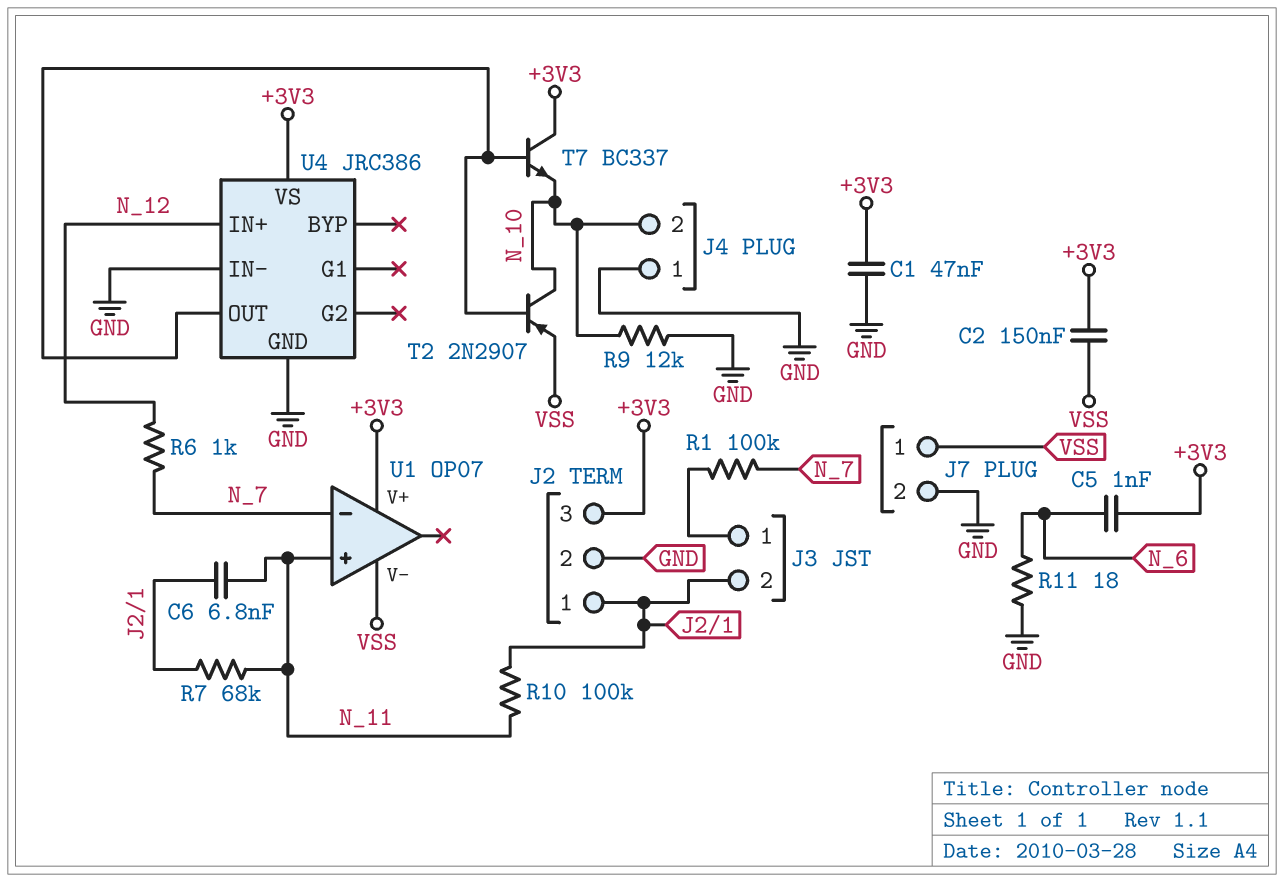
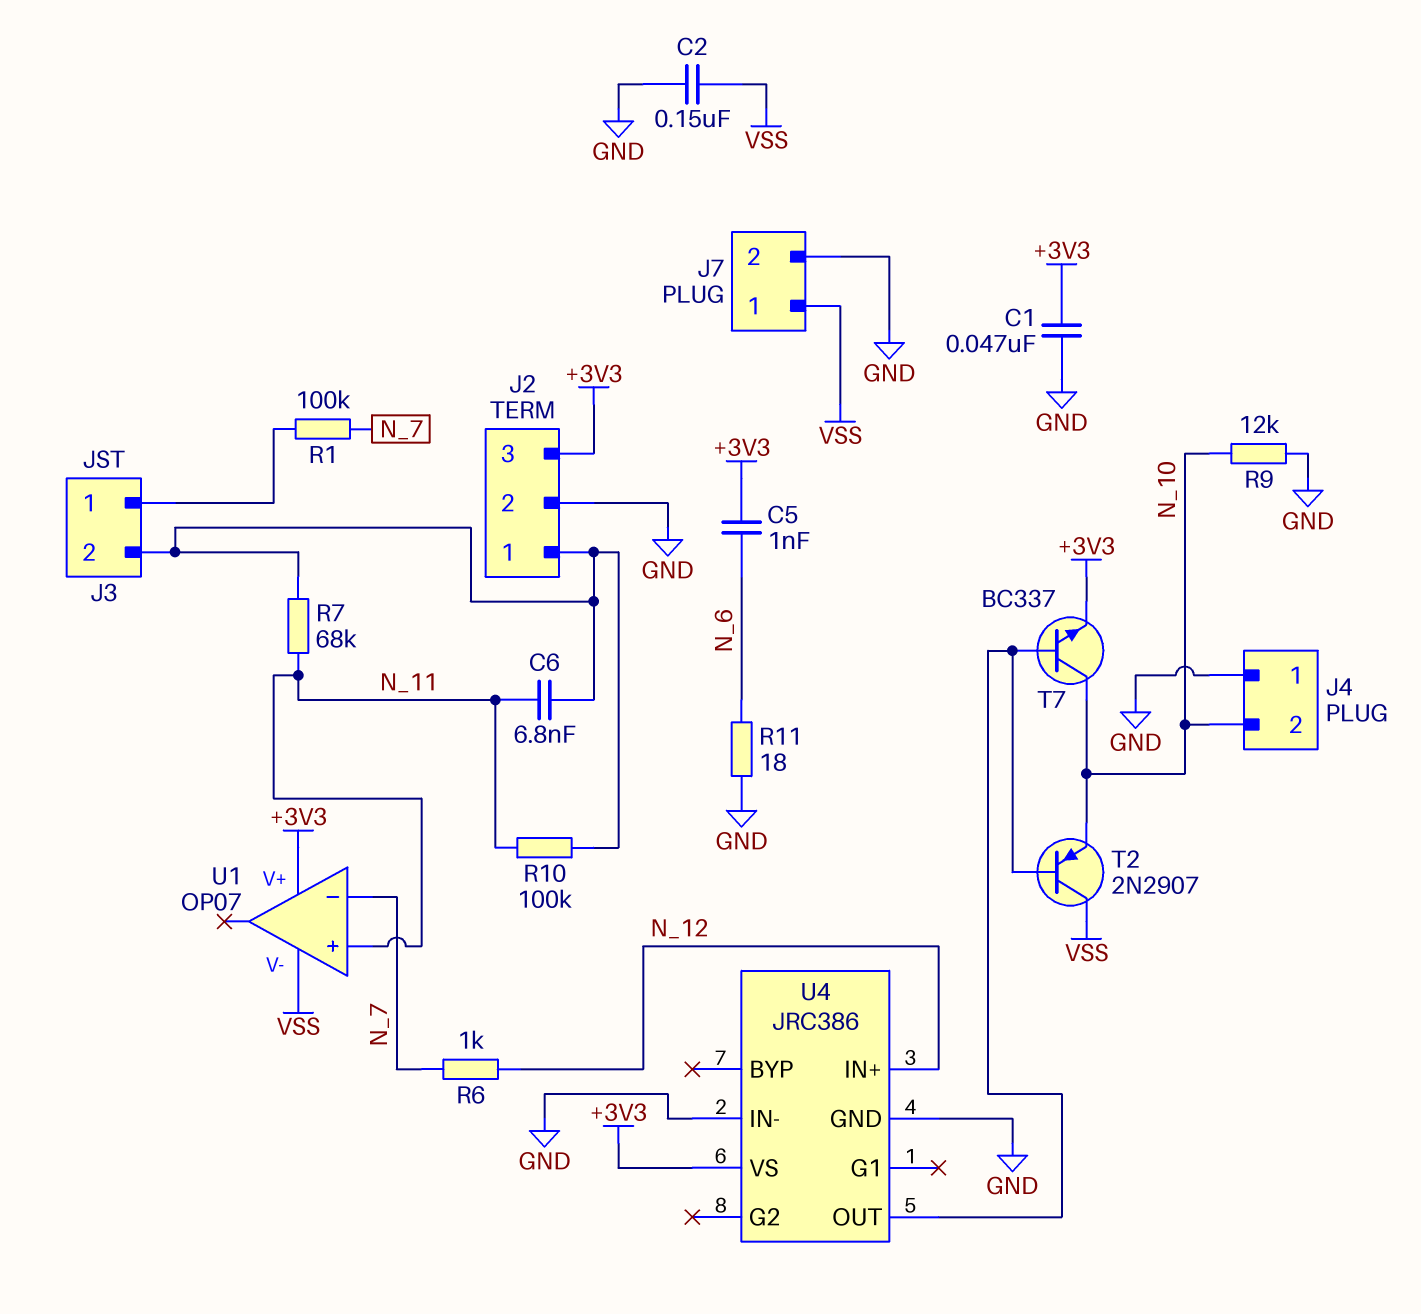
C2: 150nF (+3V3, VSS) -> 150nF (GND, VSS)
T2: PNP 2N2907 (B U4/OUT, C N_10, E VSS) -> PNP 2N2907 (B U4/OUT, C VSS, E N_10)
T7: NPN BC337 (B U4/OUT, C +3V3, E N_10) -> NPN BC337 (B U4/OUT, C N_10, E +3V3)

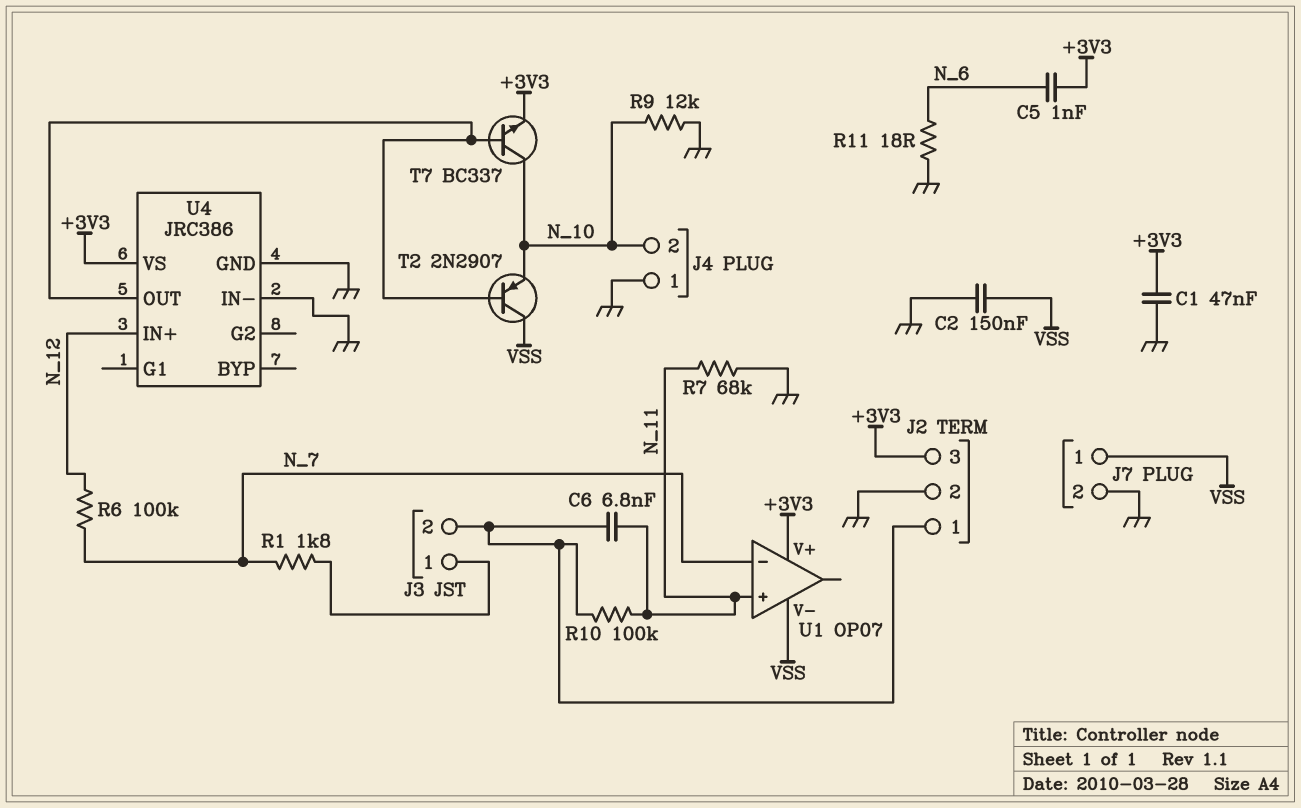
R1: 100k (J3/1, N_7) -> 1.8k (J3/1, N_7)
R6: 1k (N_7, N_12) -> 100k (N_7, N_12)
R7: 68k (J2/1, N_11) -> 68k (GND, N_11)

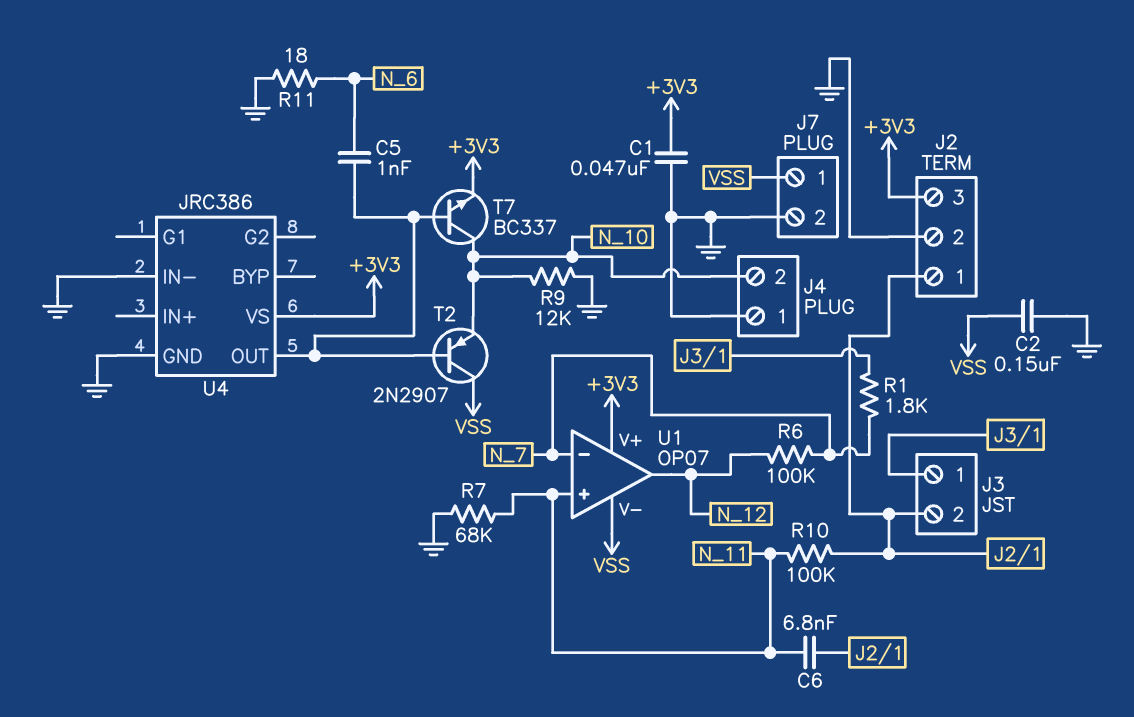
C5: 1nF (+3V3, N_6) -> 1nF (N_6, U4/OUT)
U1 pin out: none -> N_12
U4 pin IN+: N_12 -> none

